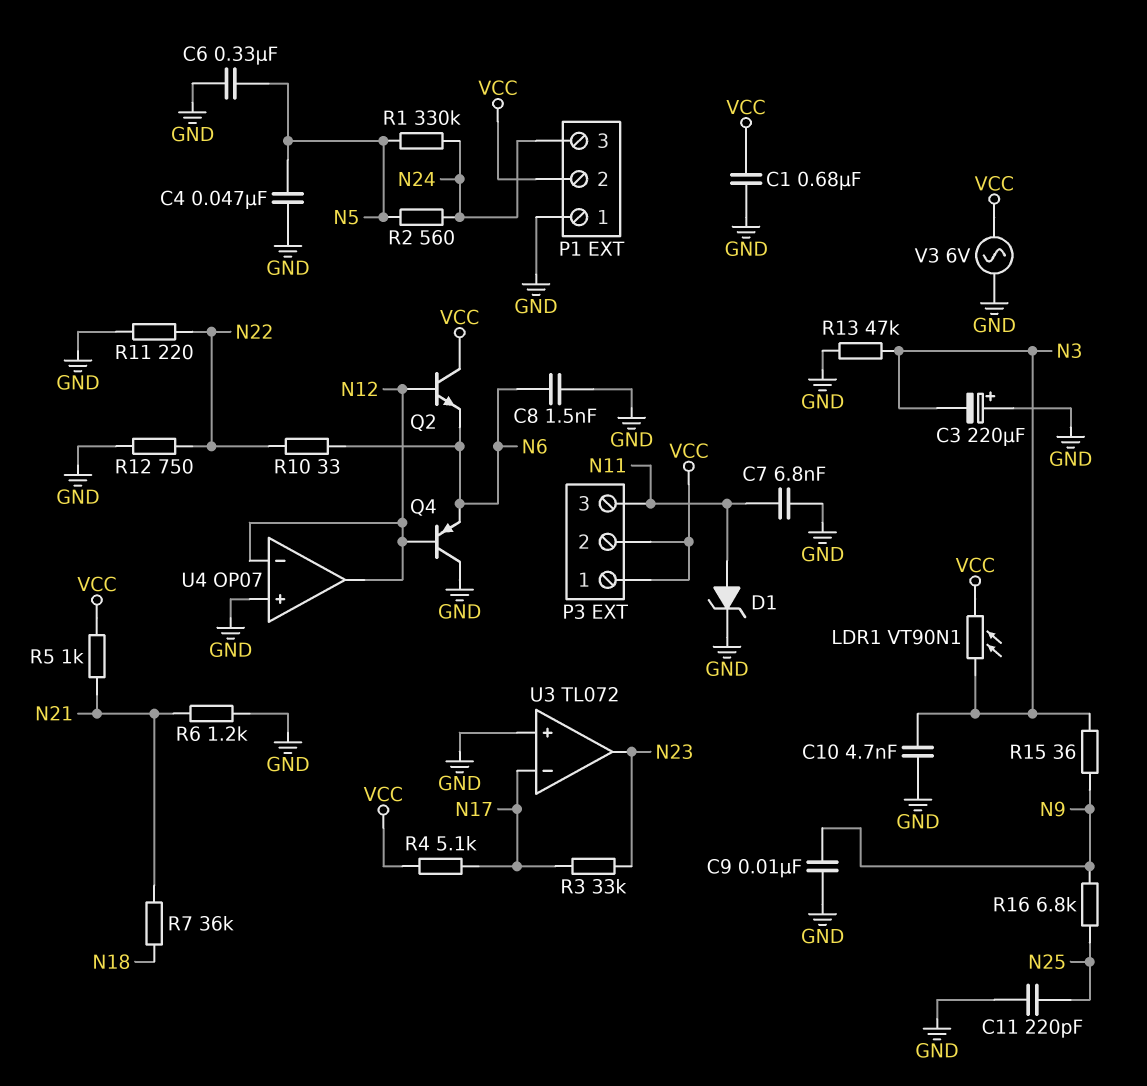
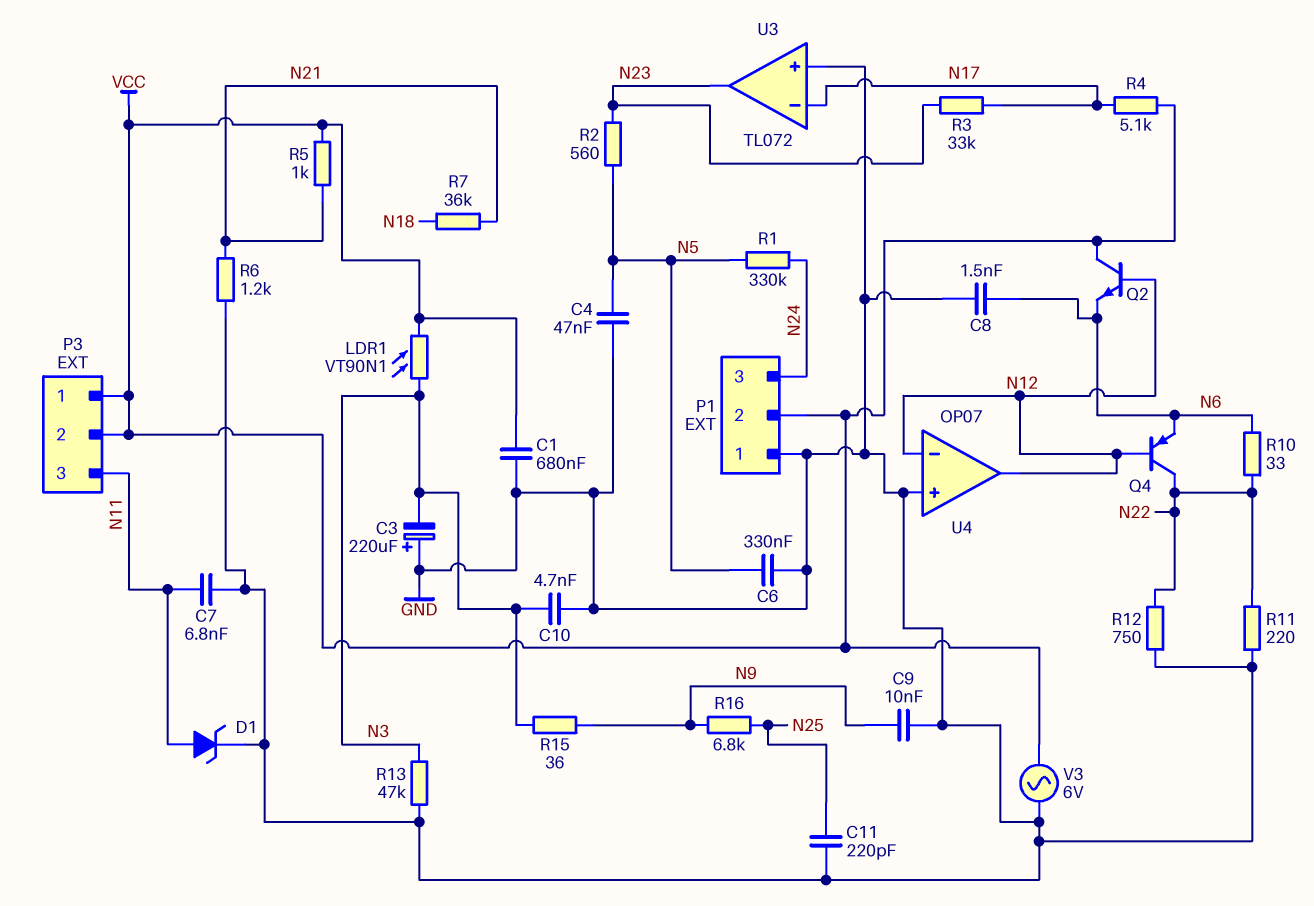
Q4: PNP (B N12, C GND, E N6) -> PNP (B N12, C N22, E N6)
R2: 560 (N5, N24) -> 560 (N5, N23)

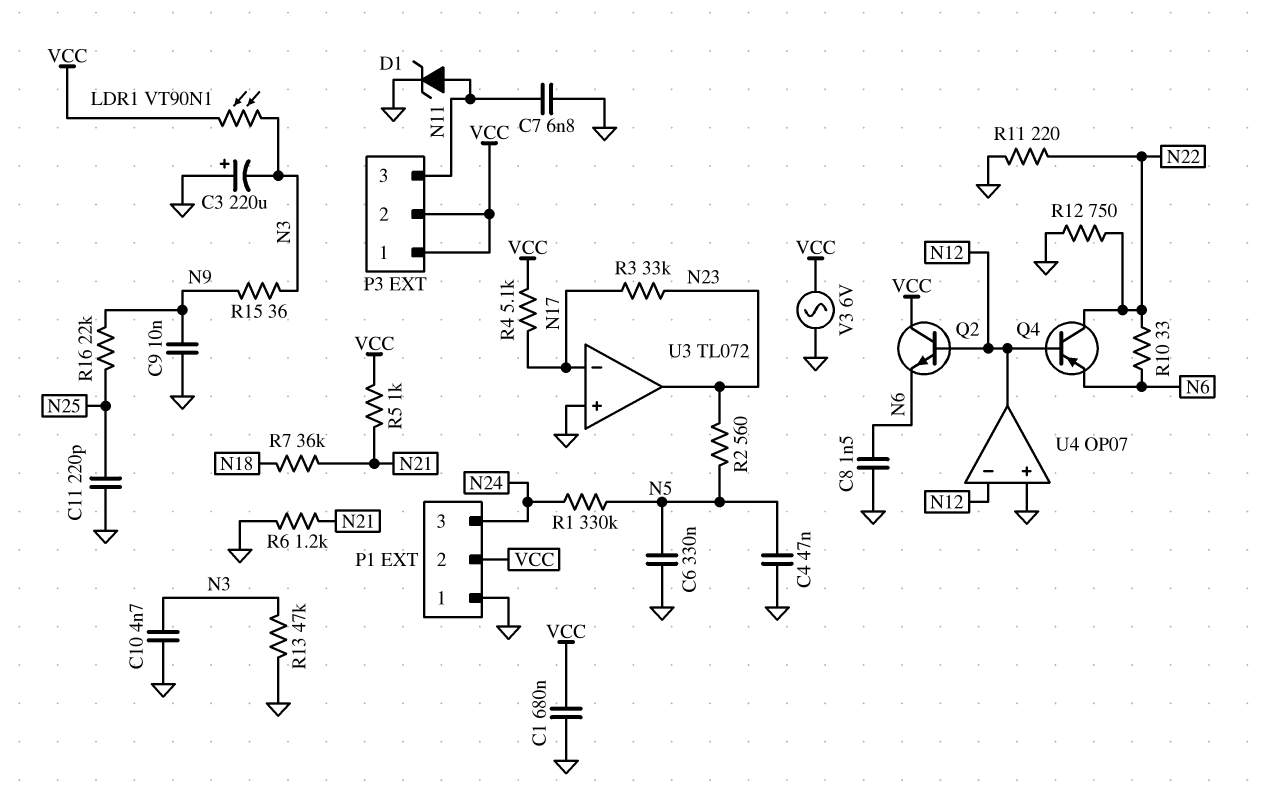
R16: 6.8k (N9, N25) -> 22k (N9, N25)

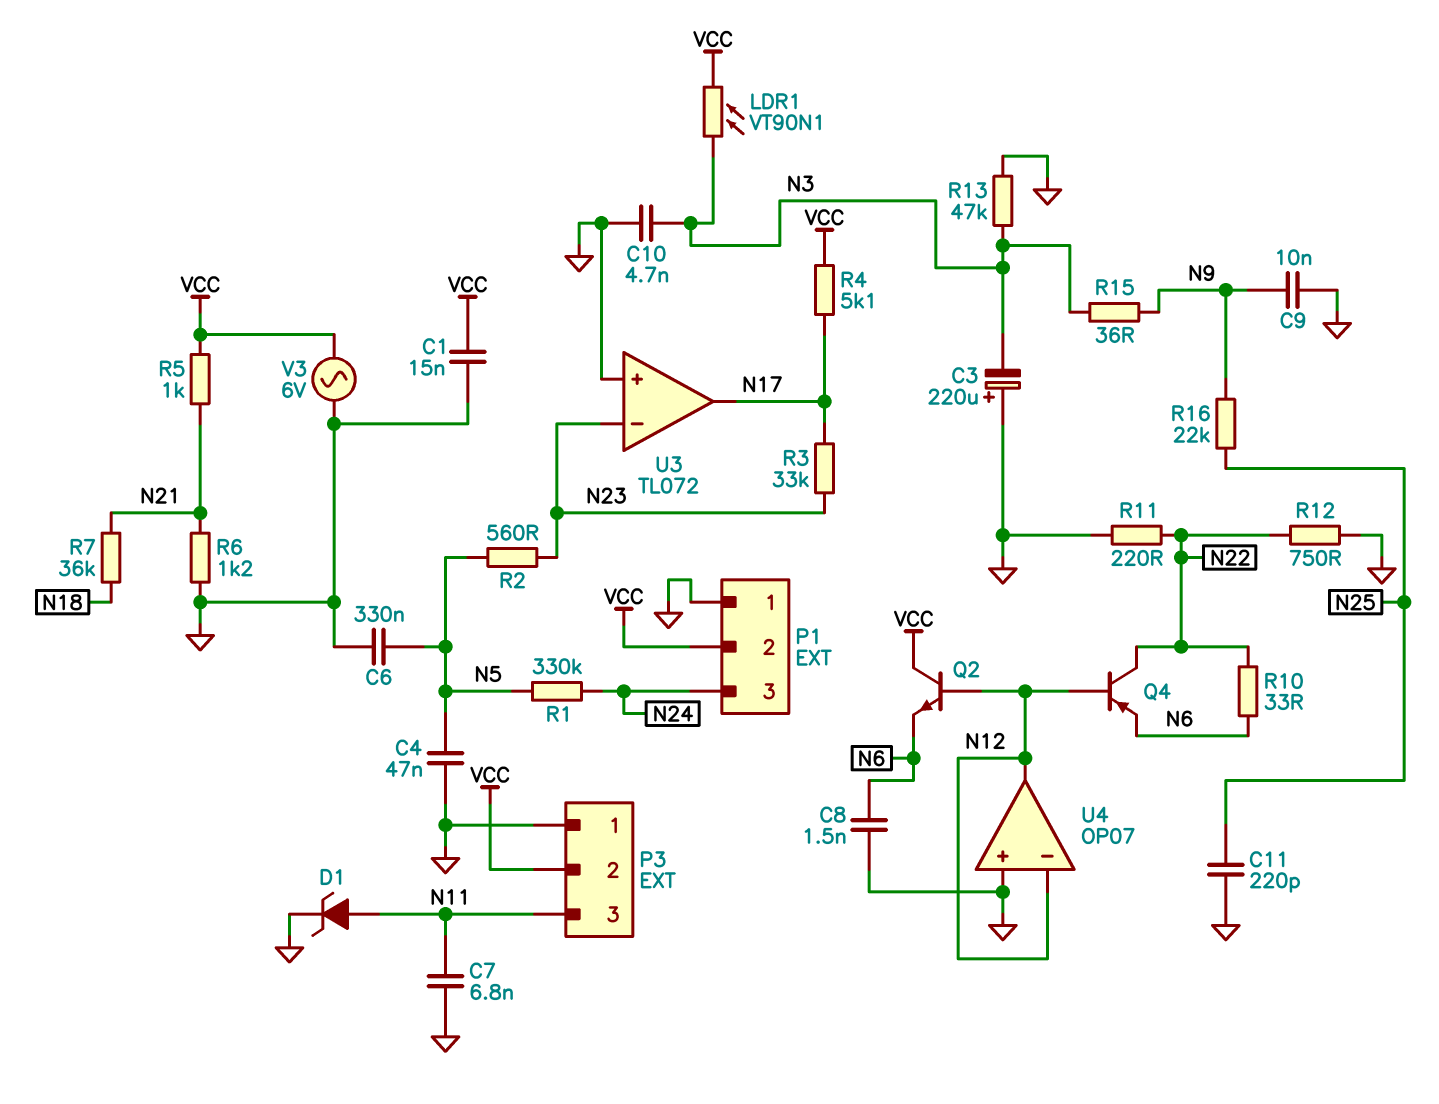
C1: 680nF (GND, VCC) -> 15nF (GND, VCC)
P3 pin 1: VCC -> GND
U3 pin in-: N17 -> N23
U3 pin out: N23 -> N17

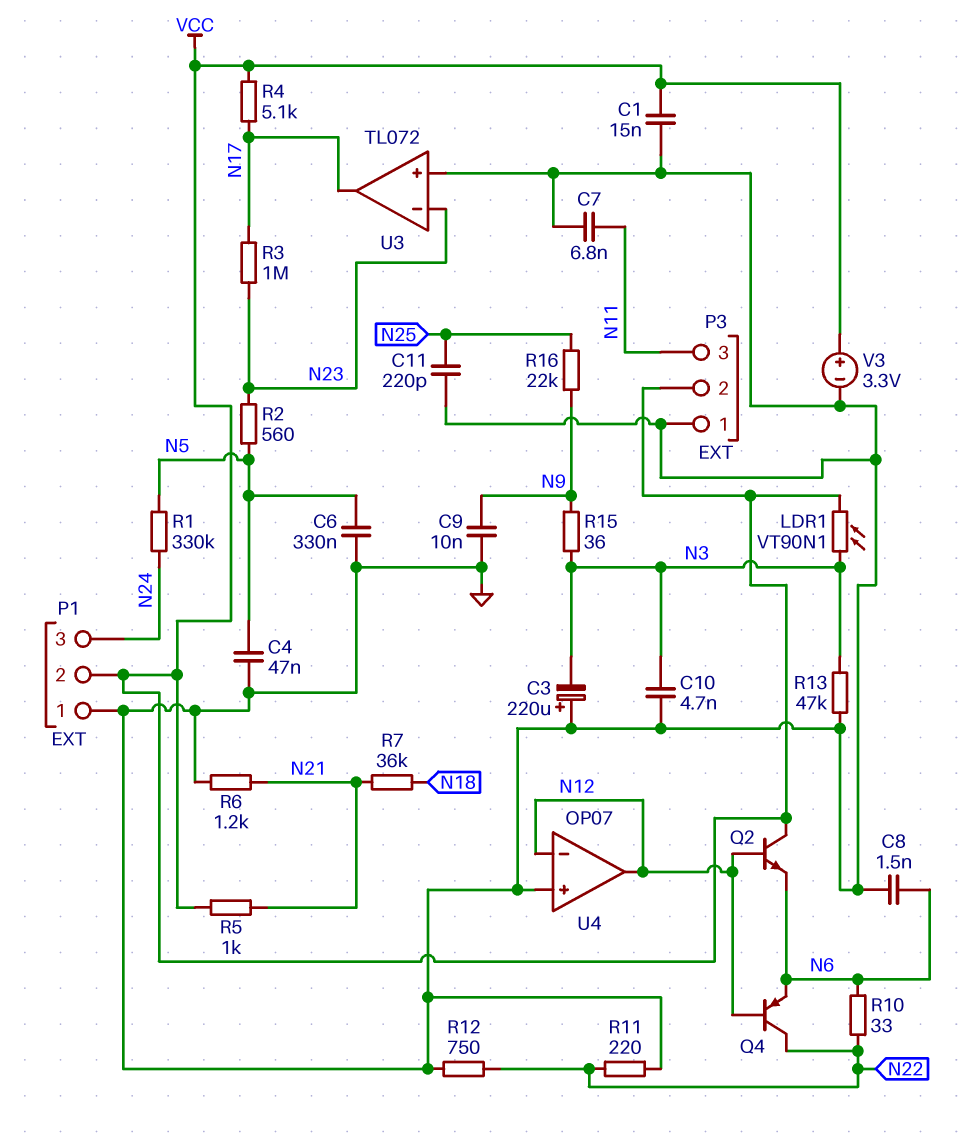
D1: zener (A N11, K GND) -> none
R3: 33k (N17, N23) -> 1M (N17, N23)
V3: AC 6V (GND, VCC) -> 3.3V (plus VCC, minus GND)

